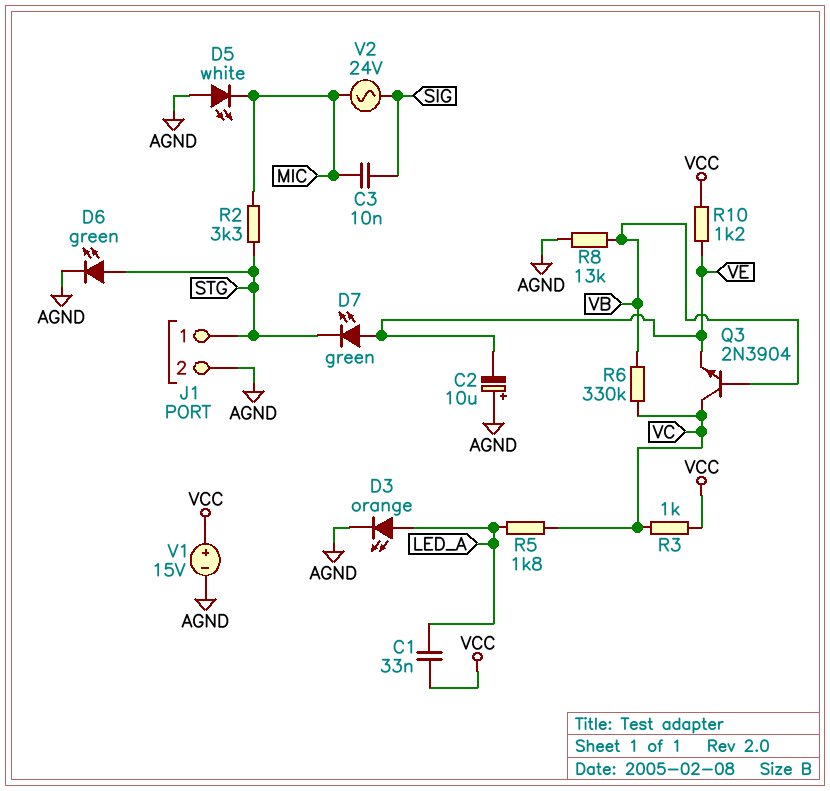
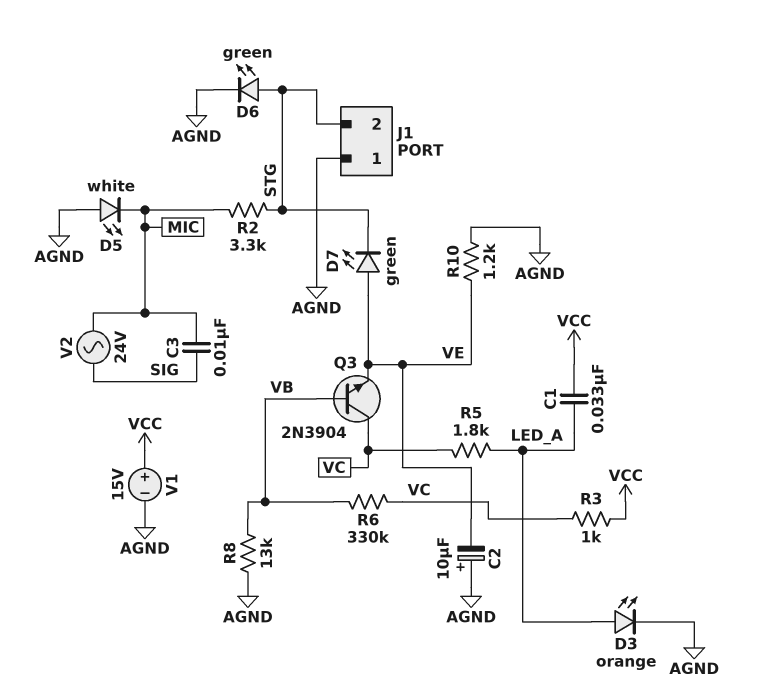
J1 pin 1: STG -> AGND
J1 pin 2: AGND -> STG
R10: 1.2k (VCC, VE) -> 1.2k (AGND, VE)

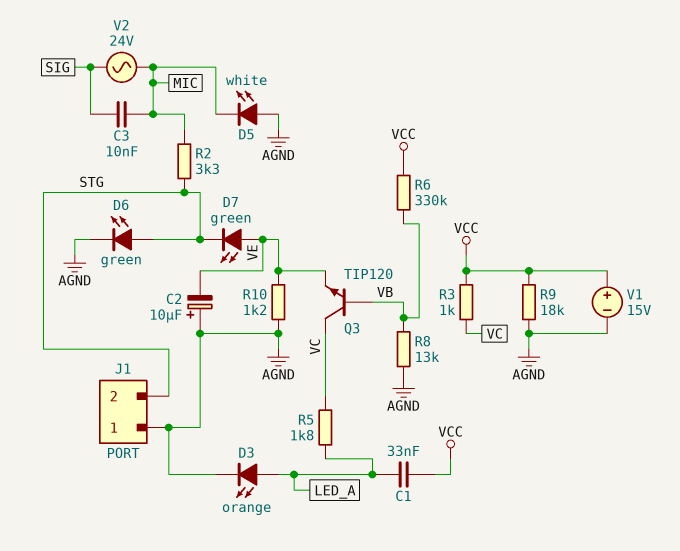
Q3: NPN 2N3904 (B VB, C VC, E VE) -> NPN TIP120 (B VB, C VC, E VE)
R6: 330k (VB, VC) -> 330k (VB, VCC)
R9: none -> 18k (AGND, VCC)

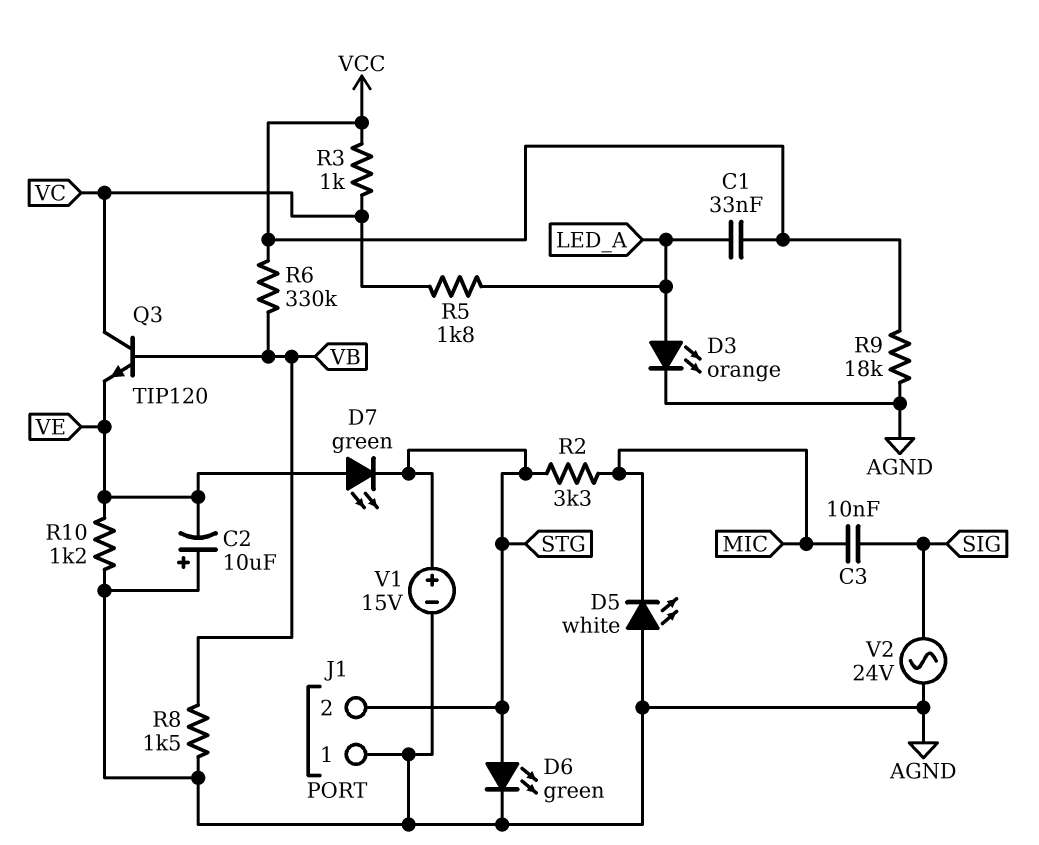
R8: 13k (AGND, VB) -> 1.5k (AGND, VB)
V1: 15V (plus VCC, minus AGND) -> 15V (plus STG, minus AGND)
V2: AC 24V (MIC, SIG) -> AC 24V (AGND, SIG)

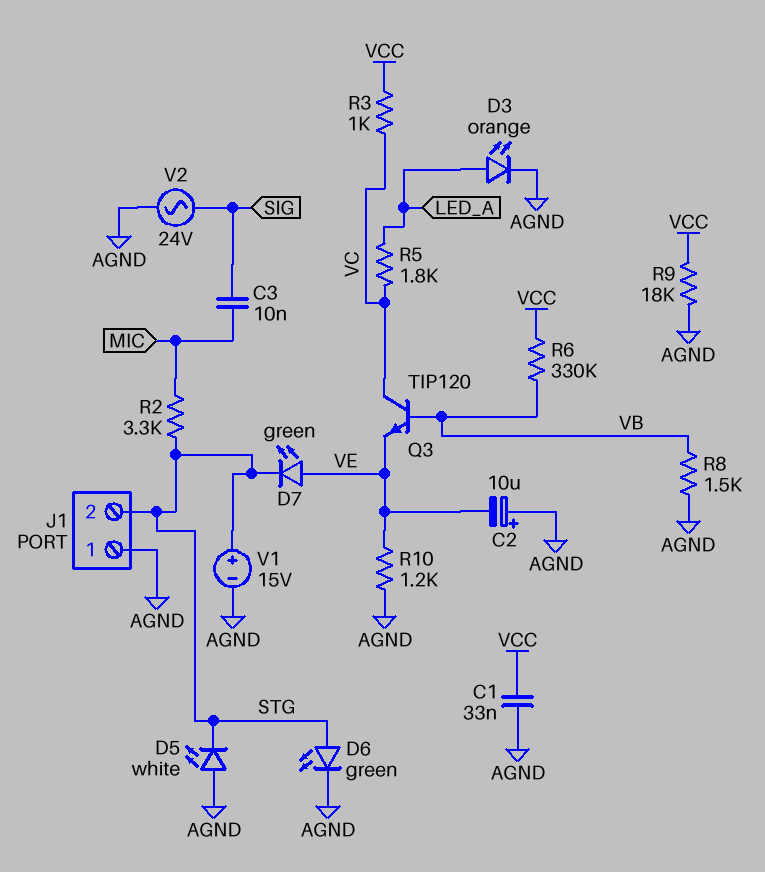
C1: 33nF (LED_A, VCC) -> 33nF (AGND, VCC)
D5: LED white (A AGND, K MIC) -> LED white (A AGND, K STG)

